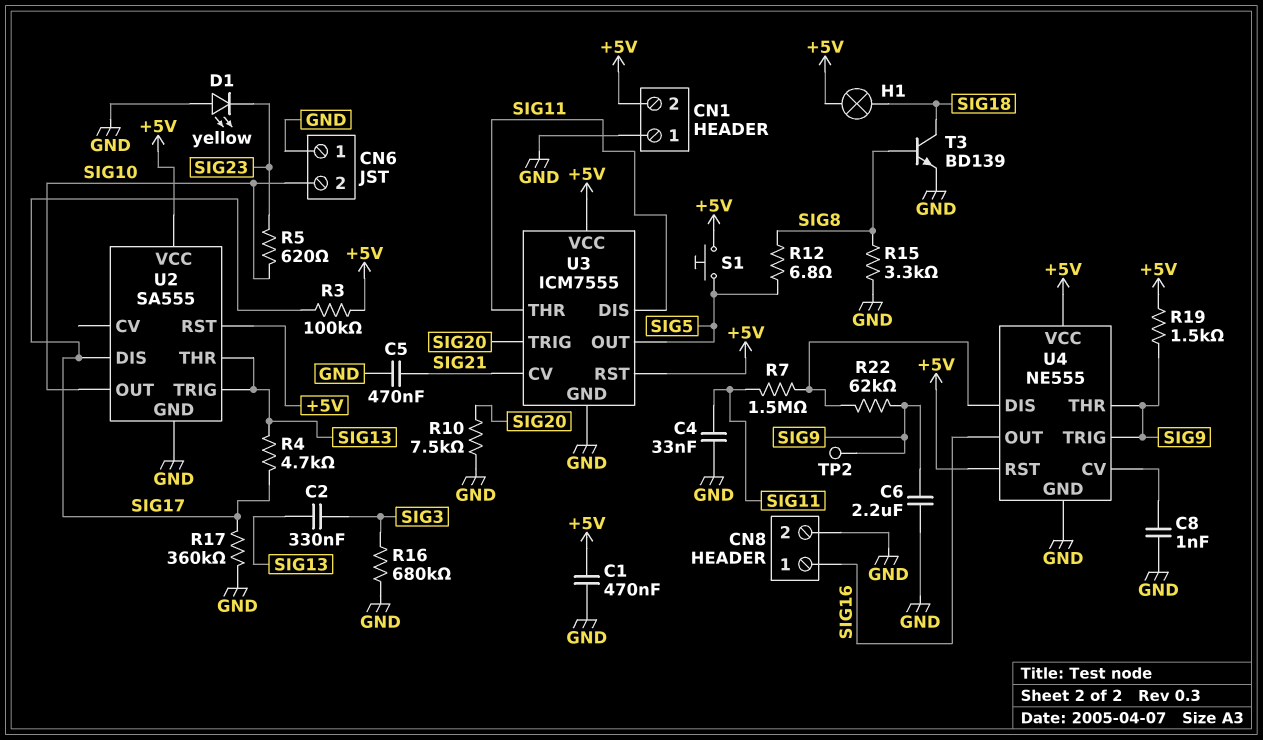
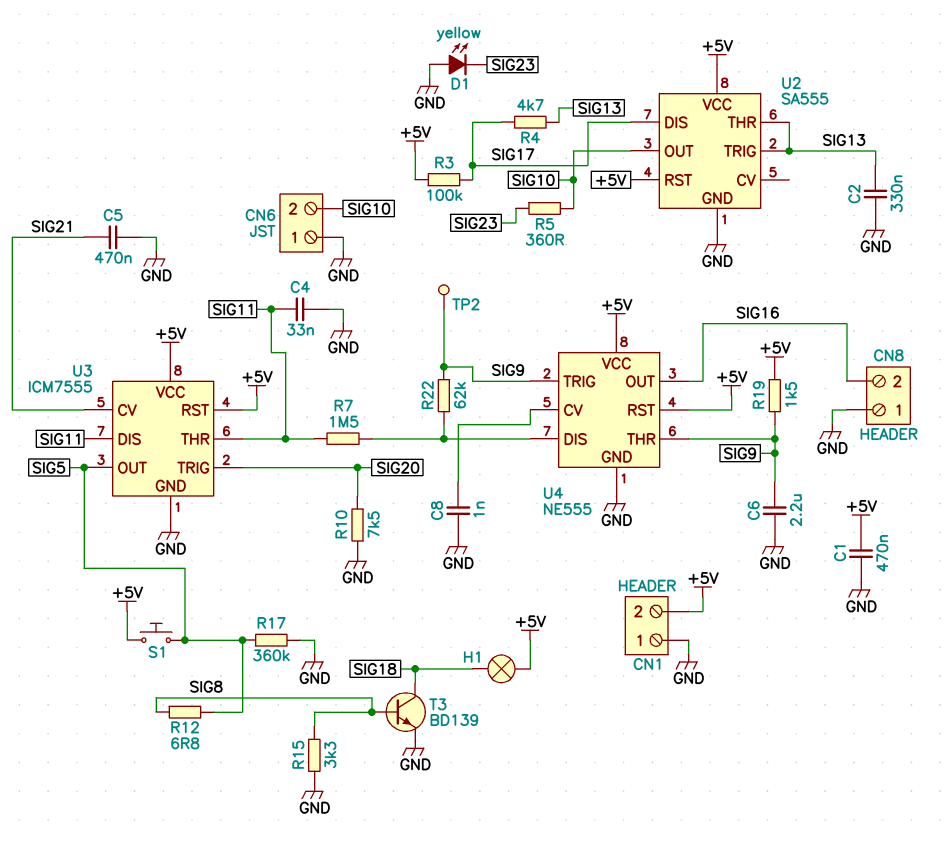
C2: 330nF (SIG3, SIG13) -> 330nF (GND, SIG13)
CN8 pin 1: SIG16 -> GND
CN8 pin 2: GND -> SIG16
R5: 620 (SIG10, SIG23) -> 360 (SIG10, SIG23)
R16: 680k (GND, SIG3) -> none
R17: 360k (GND, SIG17) -> 360k (GND, SIG5)

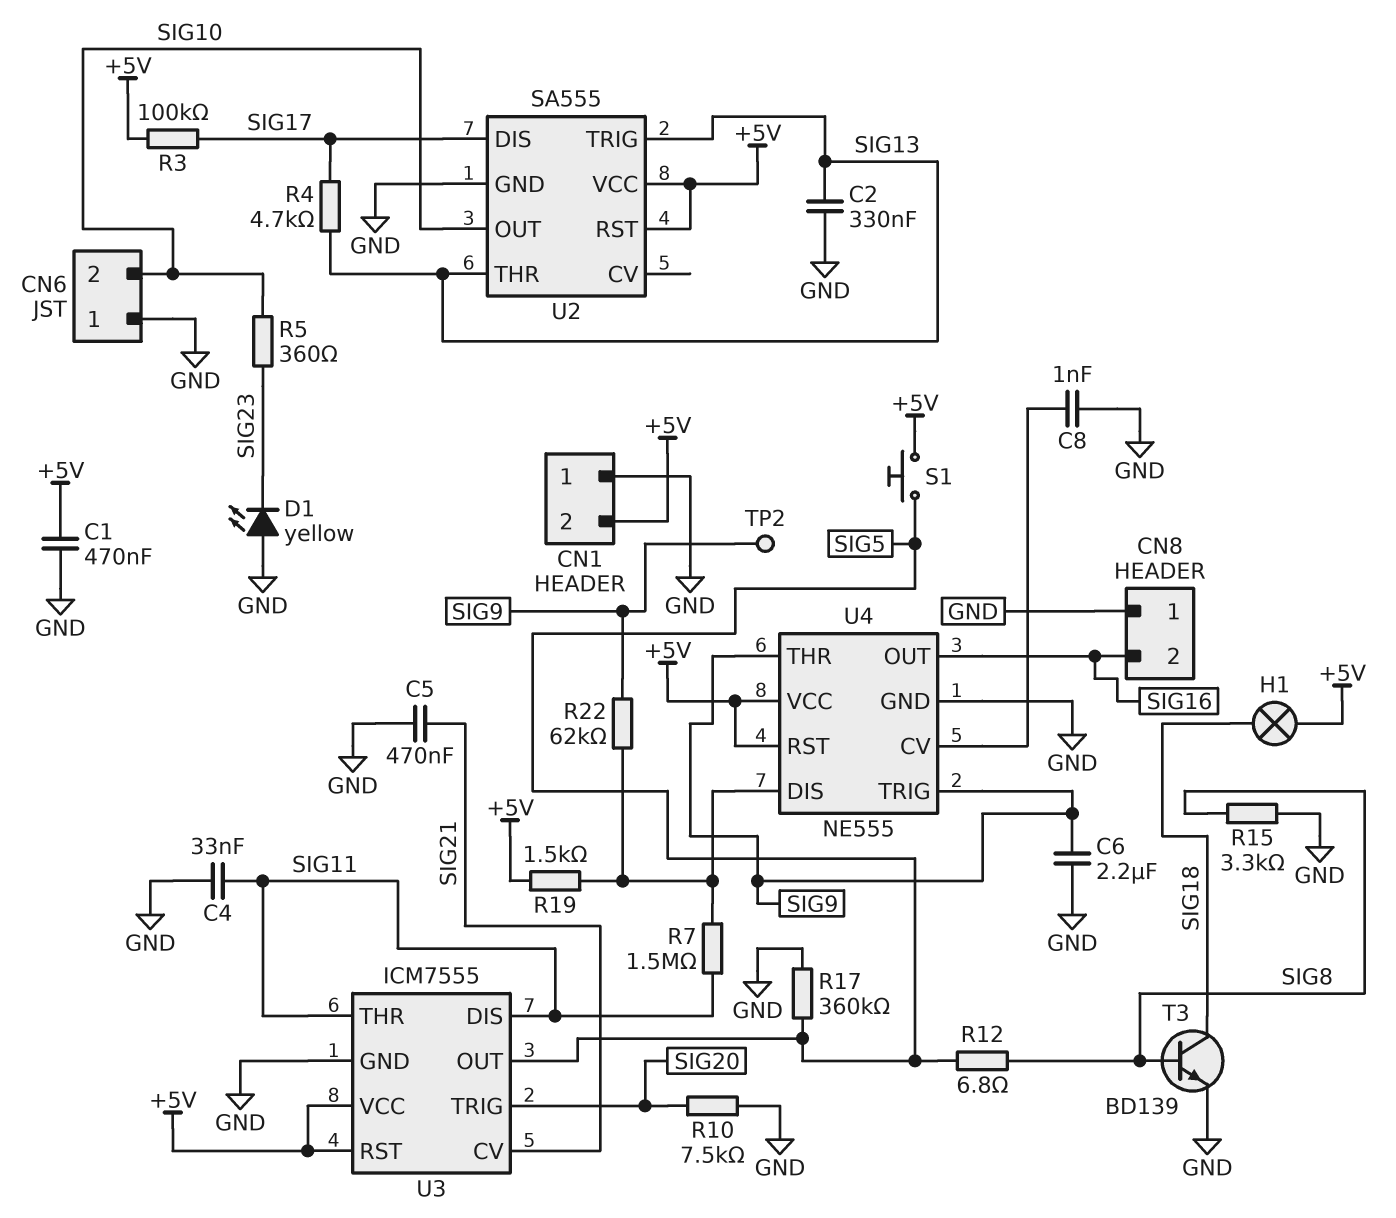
R19: 1.5k (+5V, SIG9) -> 1.5k (+5V, U4/DIS)

